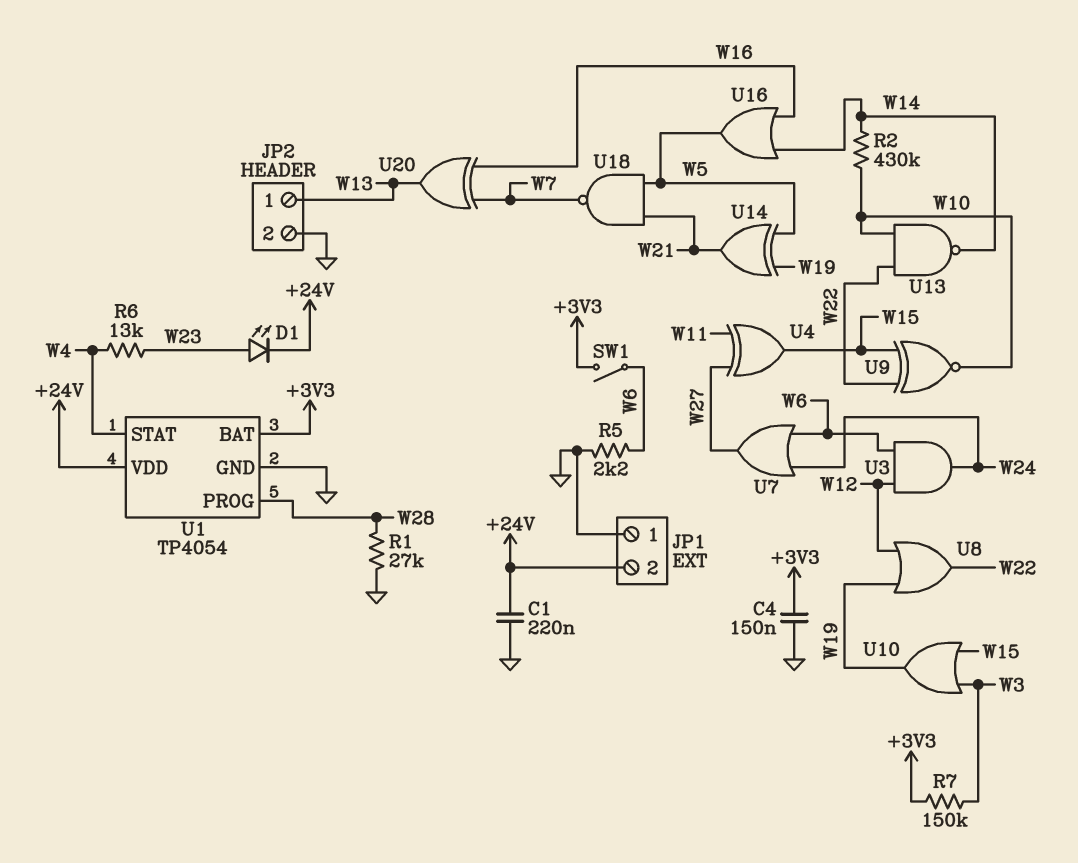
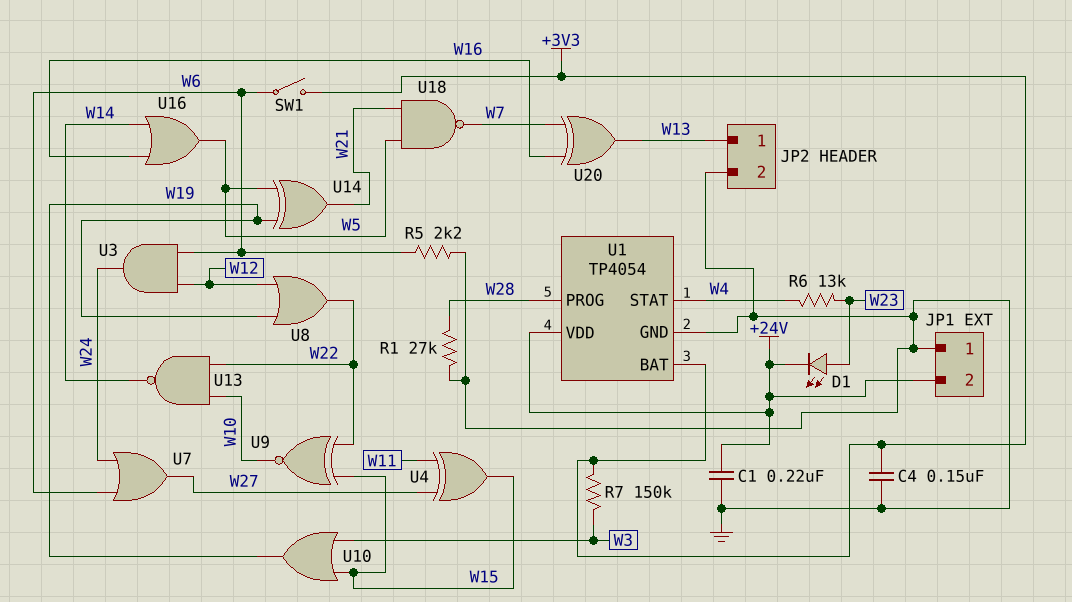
R2: 430k (W10, W14) -> none

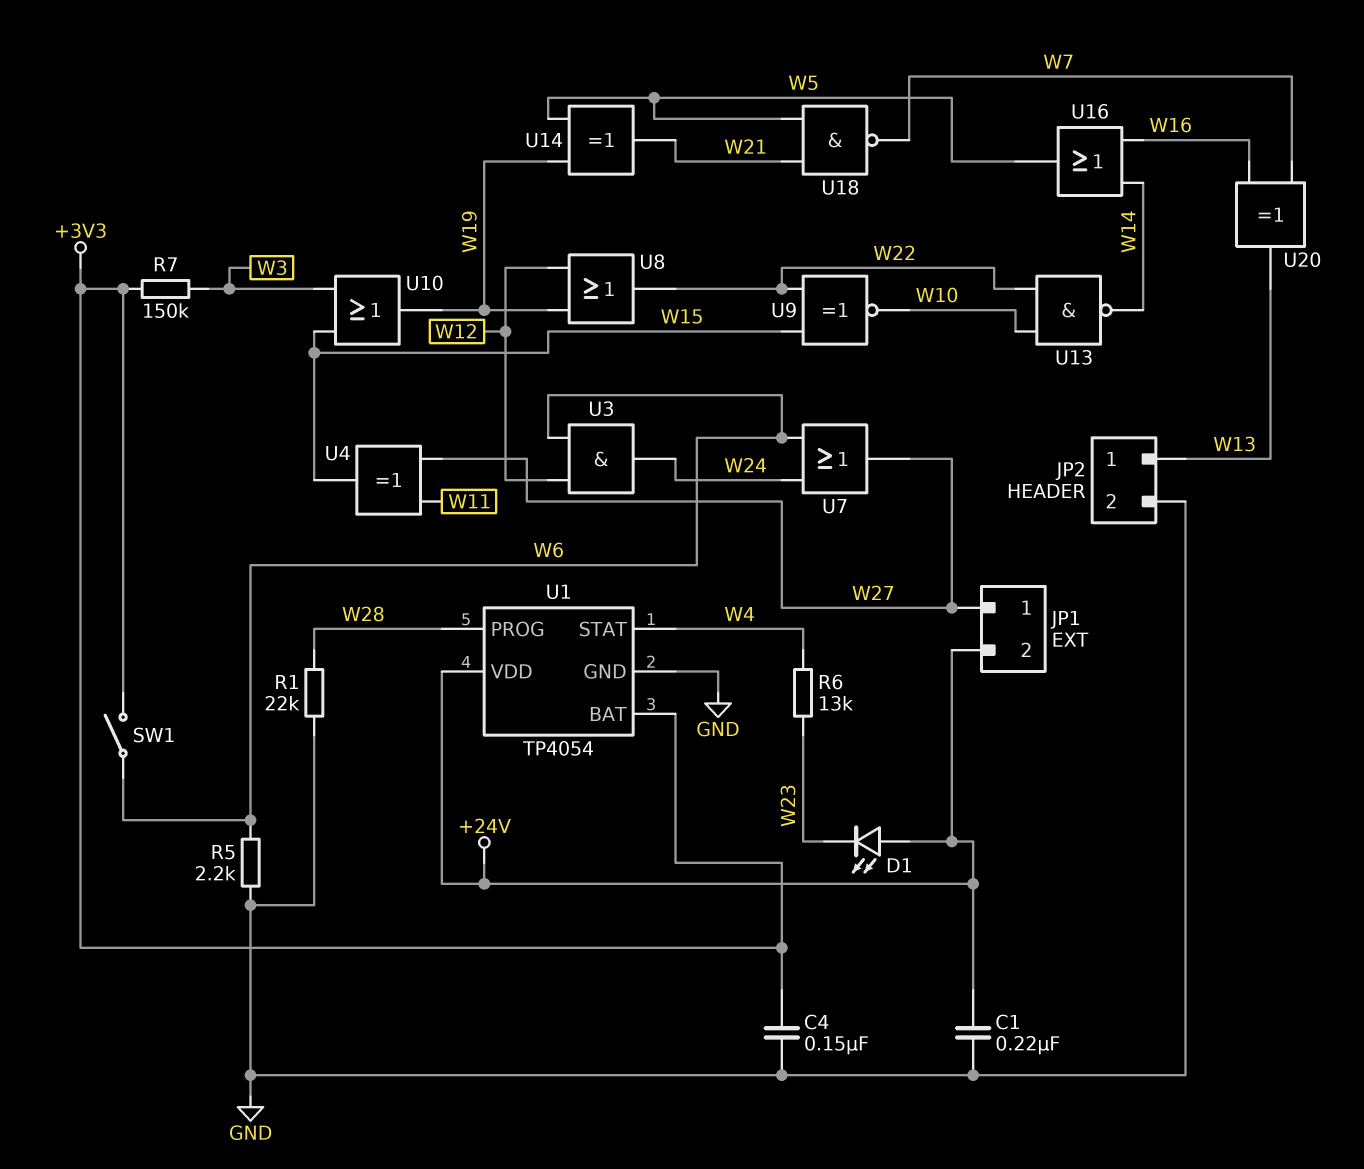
D1: LED (A W23, K +24V) -> LED (A +24V, K W23)
JP1 pin 1: GND -> W27
R1: 27k (GND, W28) -> 22k (GND, W28)

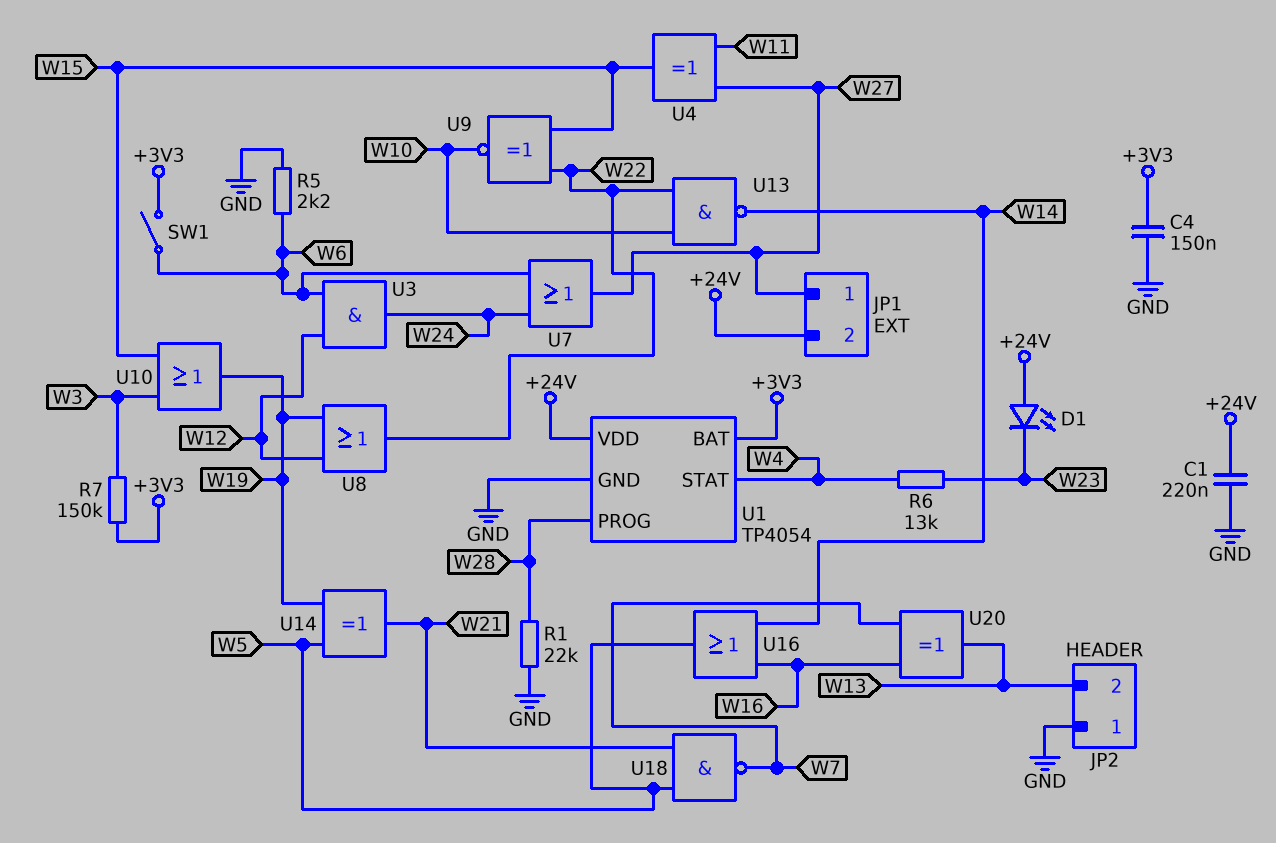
JP2 pin 1: W13 -> GND
JP2 pin 2: GND -> W13

